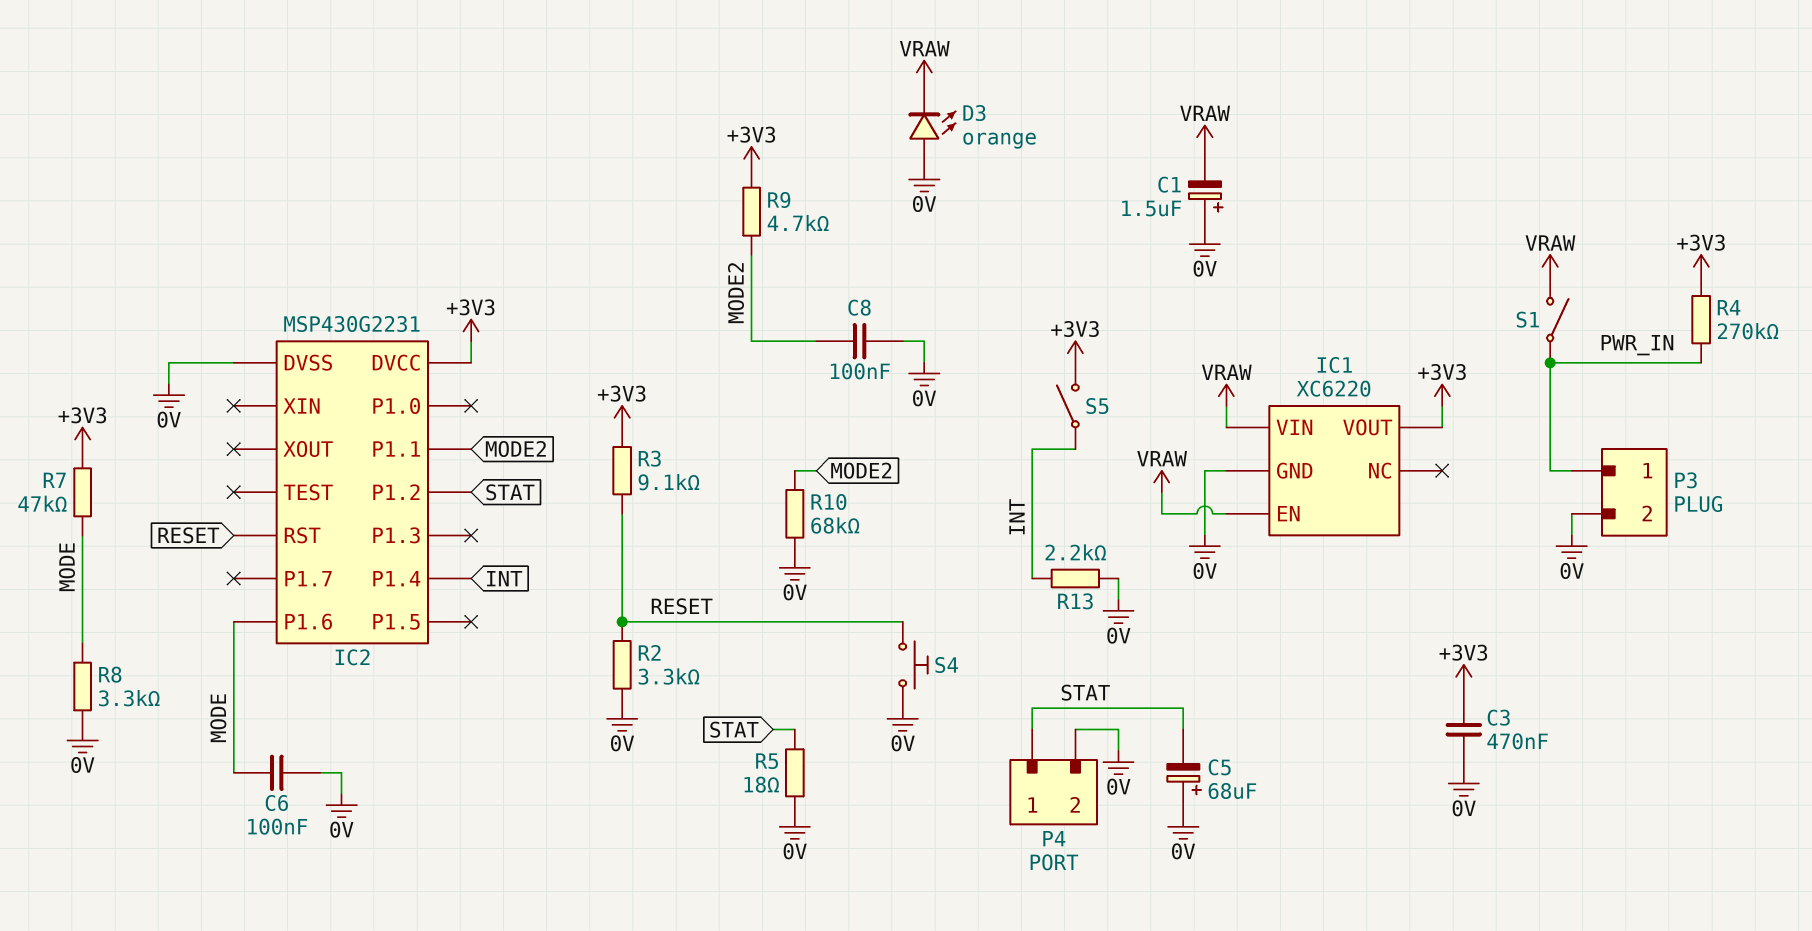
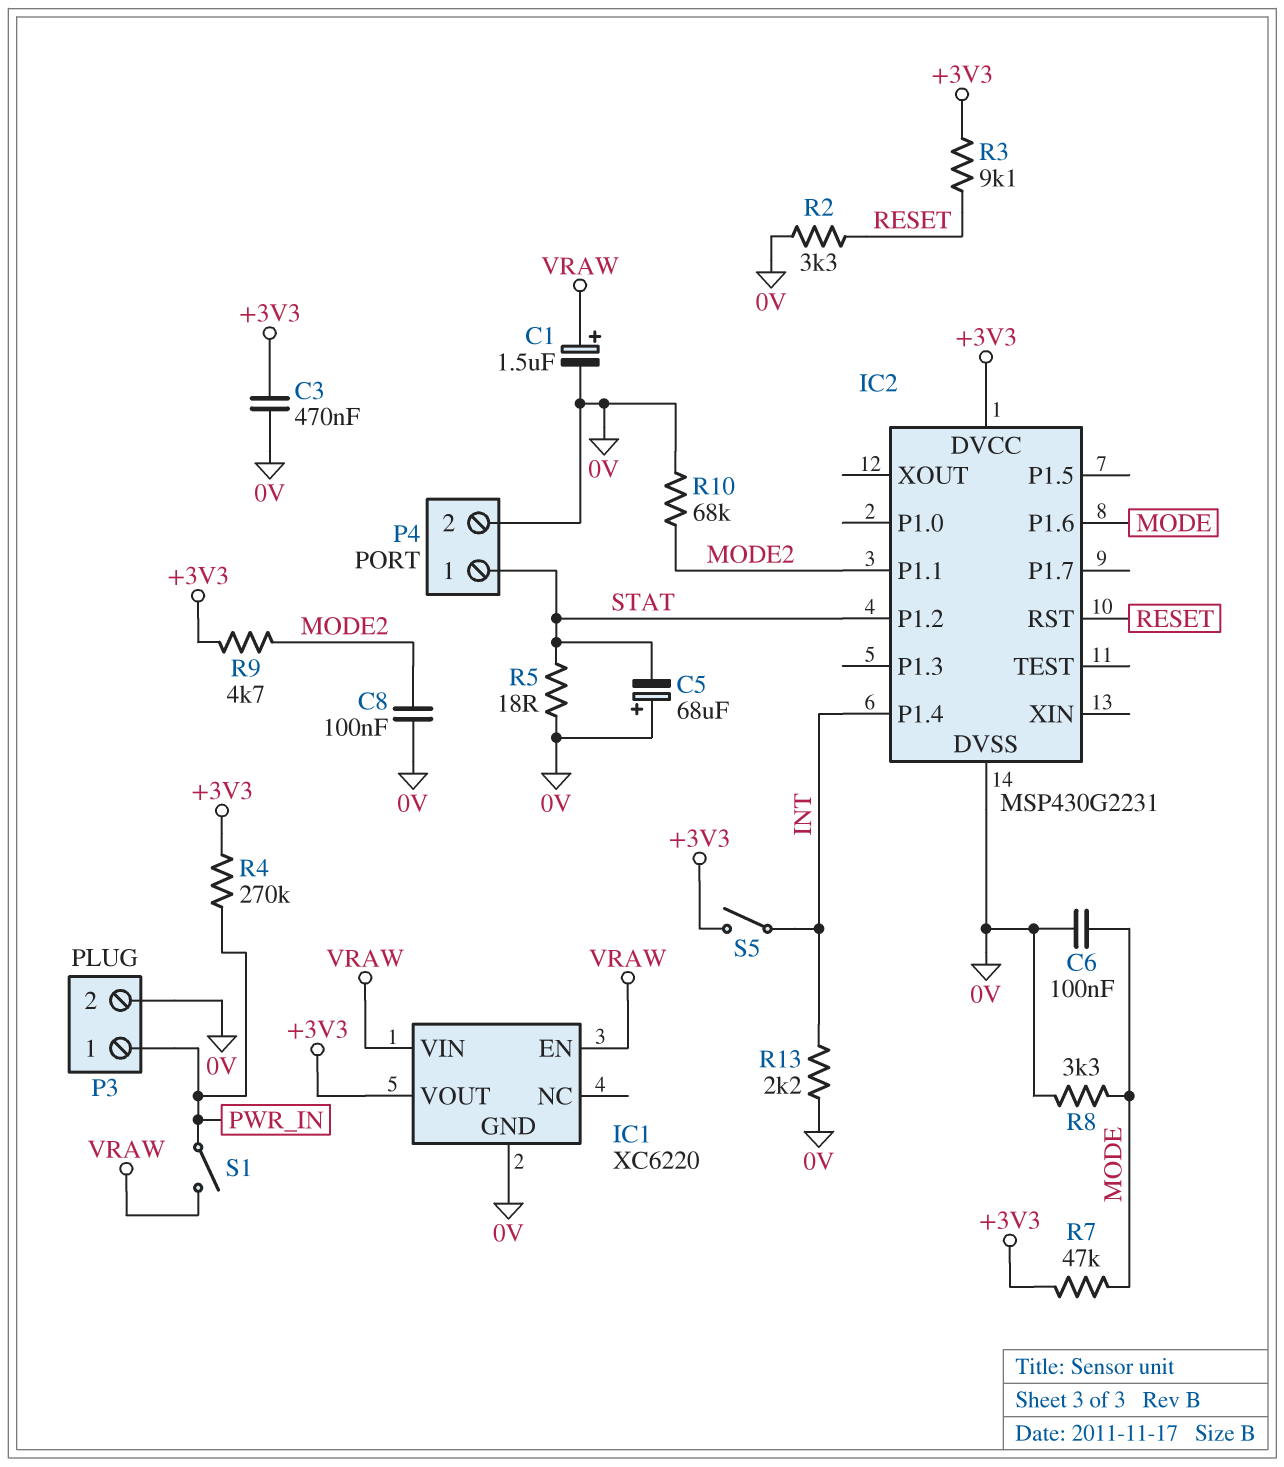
C1: 1.5uF (plus 0V, minus VRAW) -> 1.5uF (plus VRAW, minus 0V)
D3: LED orange (A 0V, K VRAW) -> none
S4: button (0V, RESET) -> none

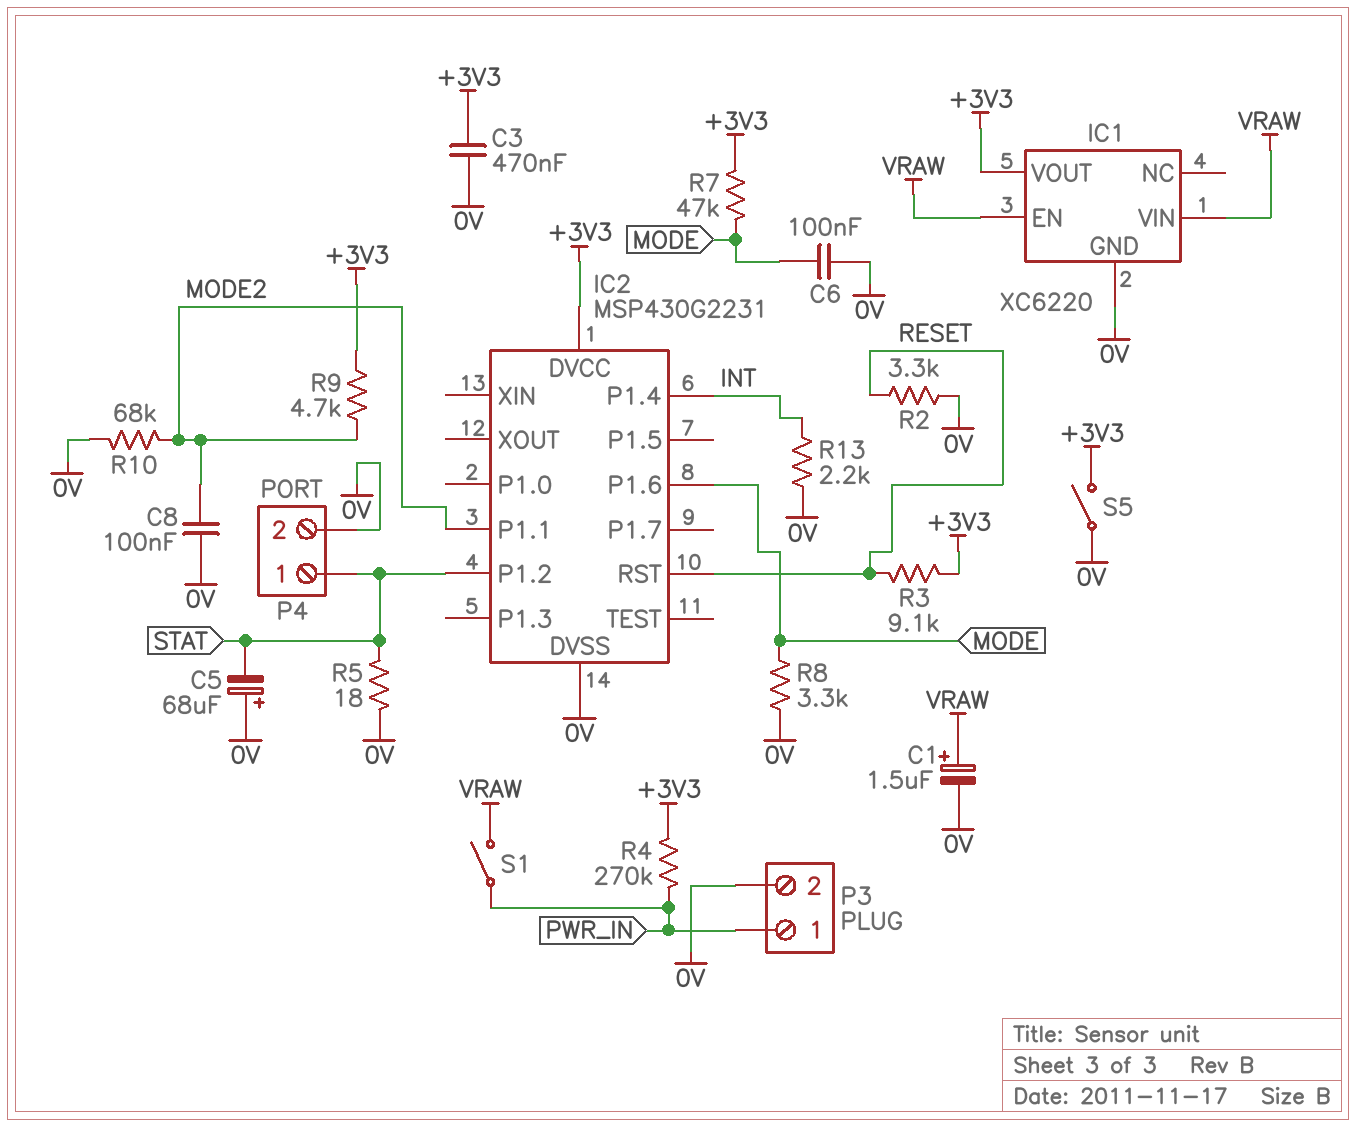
S5: switch (+3V3, INT) -> switch (+3V3, 0V)

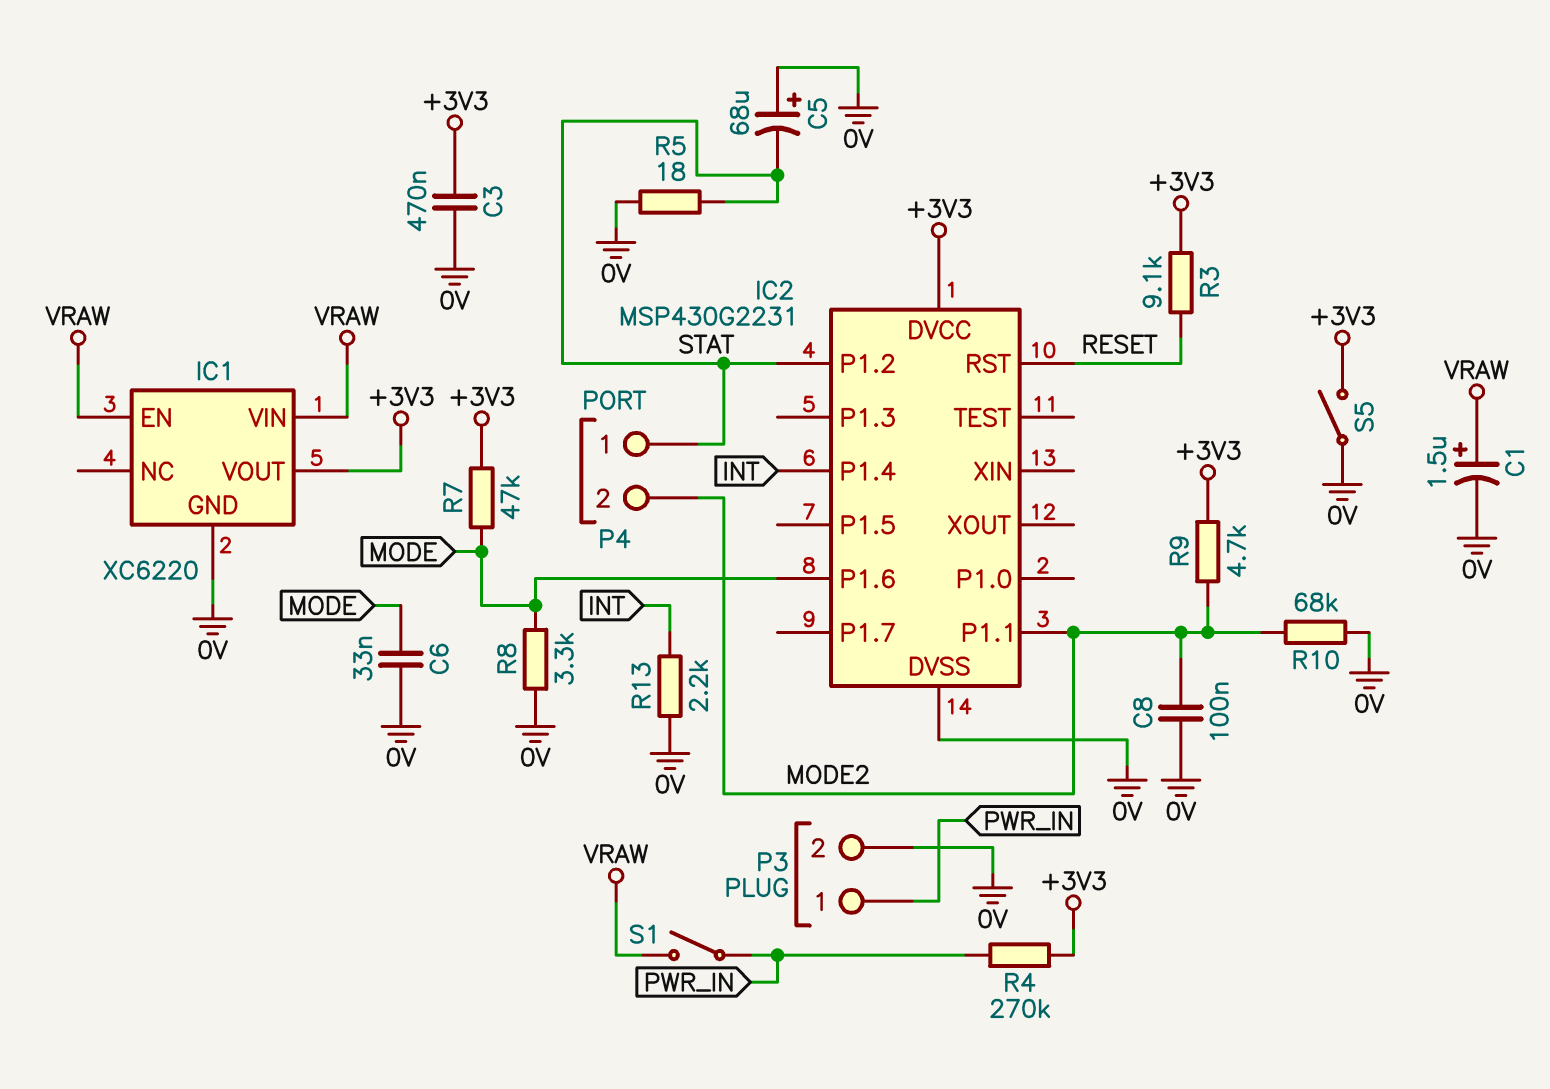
C6: 100nF (0V, MODE) -> 33nF (0V, MODE)
P4 pin 2: 0V -> MODE2
R2: 3.3k (0V, RESET) -> none

